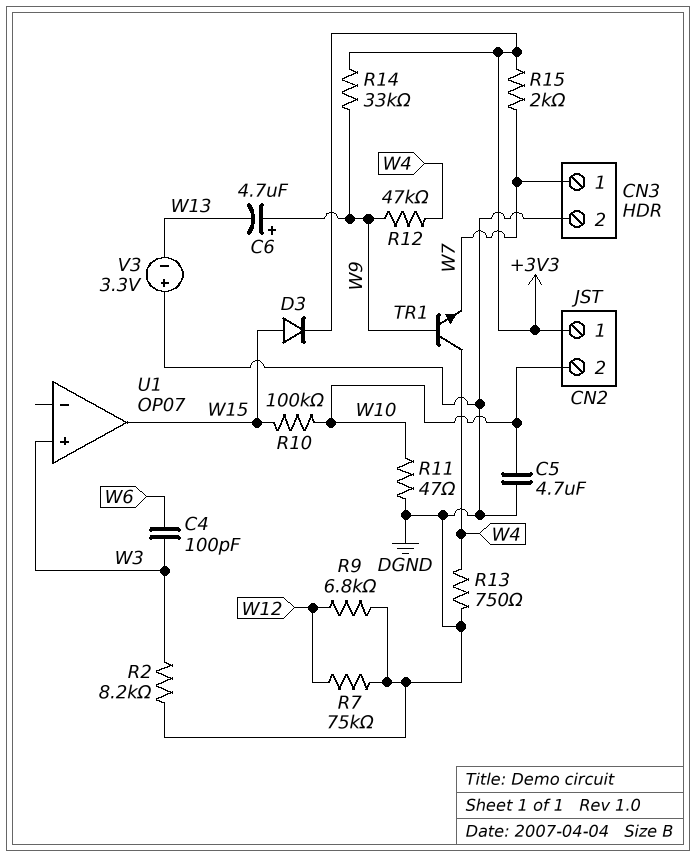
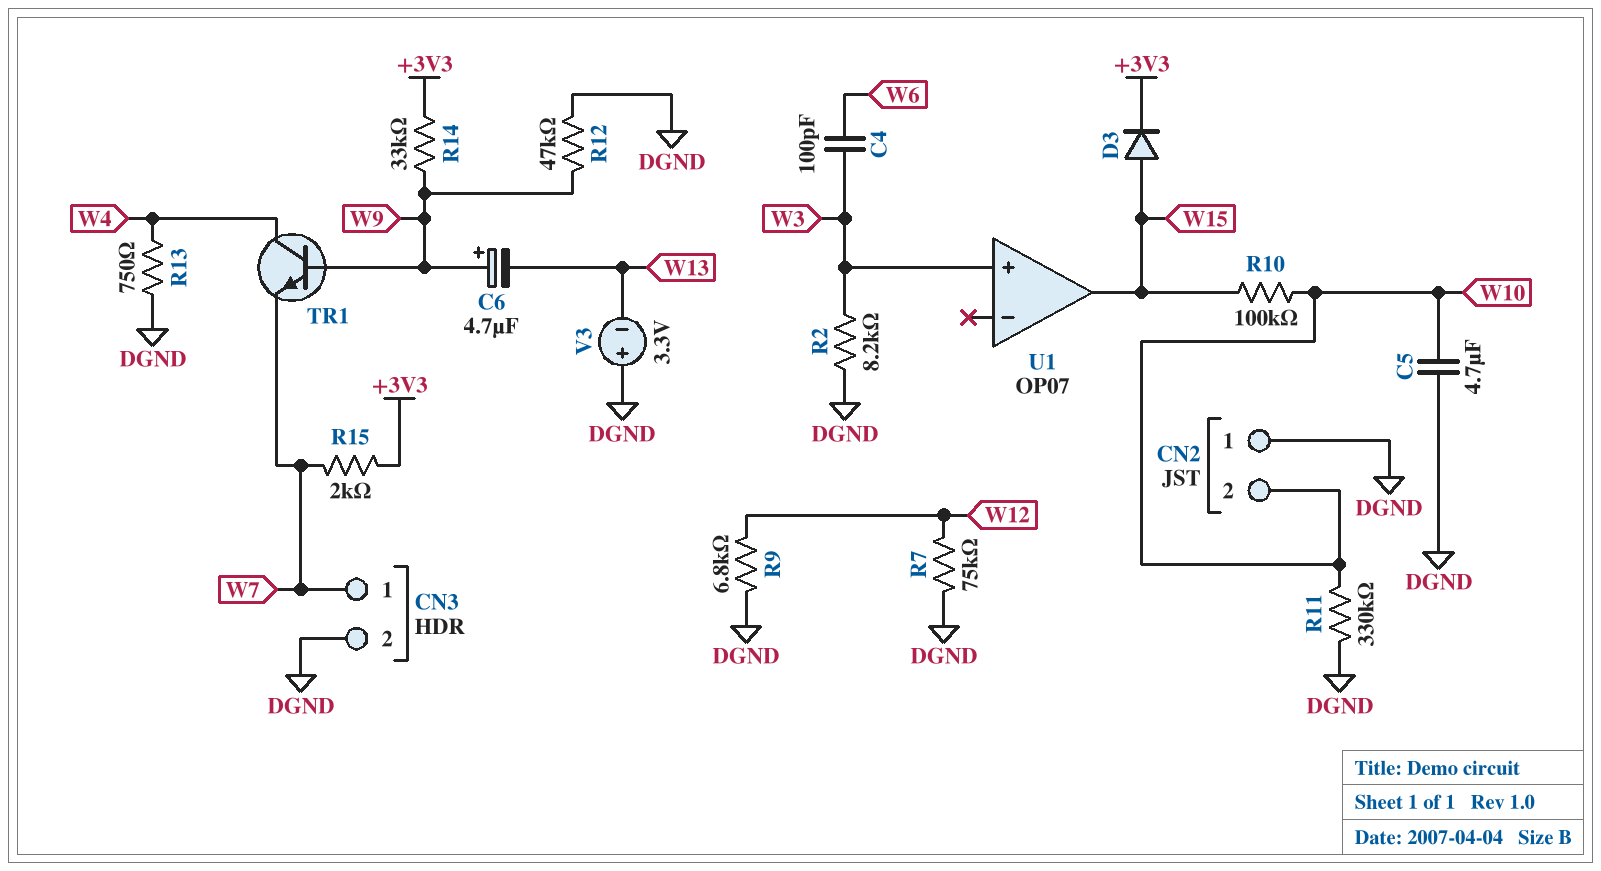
CN2 pin 1: +3V3 -> DGND
R11: 47 (DGND, W10) -> 330k (DGND, W10)
R12: 47k (W4, W9) -> 47k (DGND, W9)

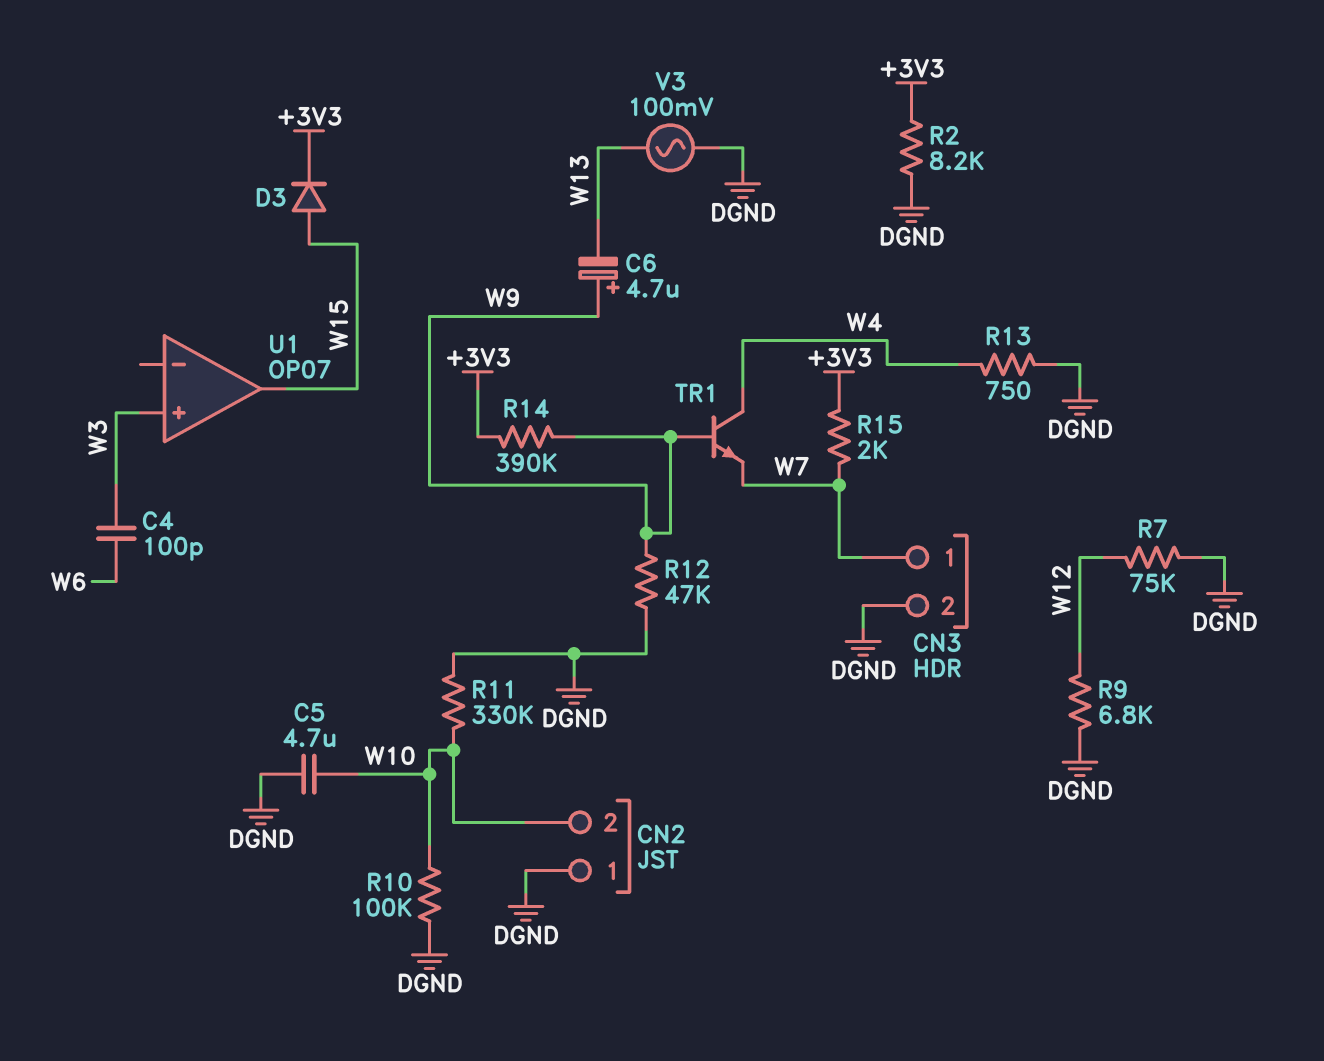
R2: 8.2k (DGND, W3) -> 8.2k (+3V3, DGND)
R10: 100k (W10, W15) -> 100k (DGND, W10)
R14: 33k (+3V3, W9) -> 390k (+3V3, W9)
V3: 3.3V (plus DGND, minus W13) -> AC 100mV (DGND, W13)

